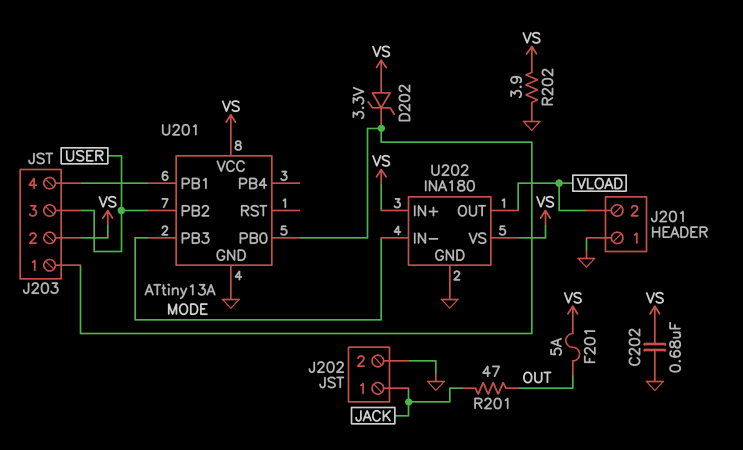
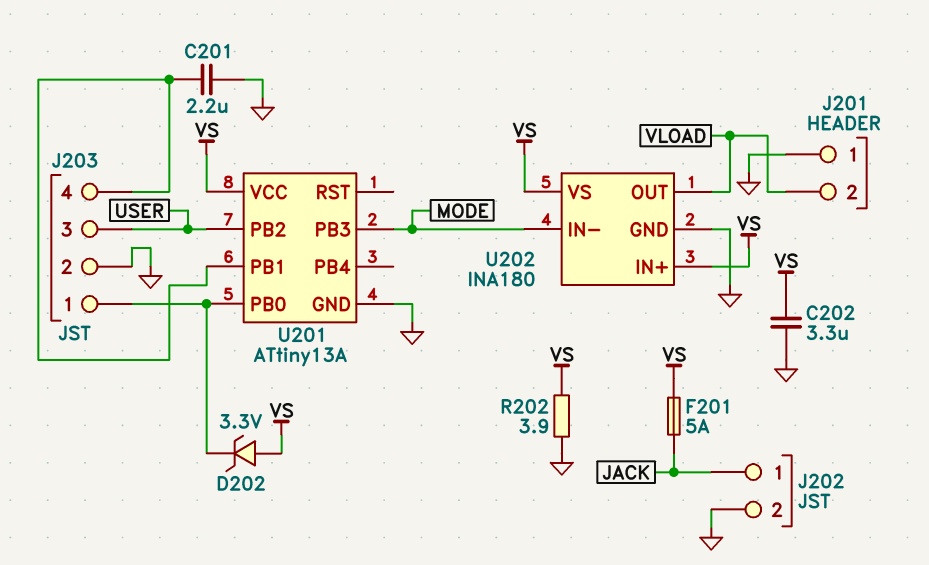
C201: none -> 2.2uF (GND, J203/4)
C202: 680nF (GND, VS) -> 3.3uF (GND, VS)
F201: 5A (OUT, VS) -> 5A (JACK, VS)
J203 pin 2: VS -> GND
R201: 47 (JACK, OUT) -> none

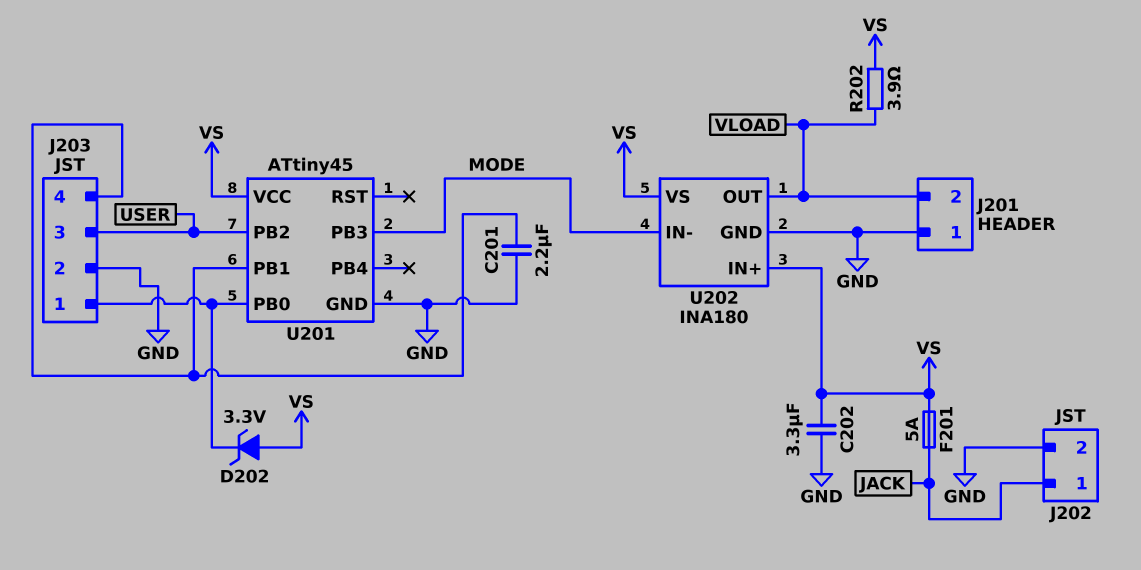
R202: 3.9 (GND, VS) -> 3.9 (VLOAD, VS)
U201: ATtiny13A -> ATtiny45

